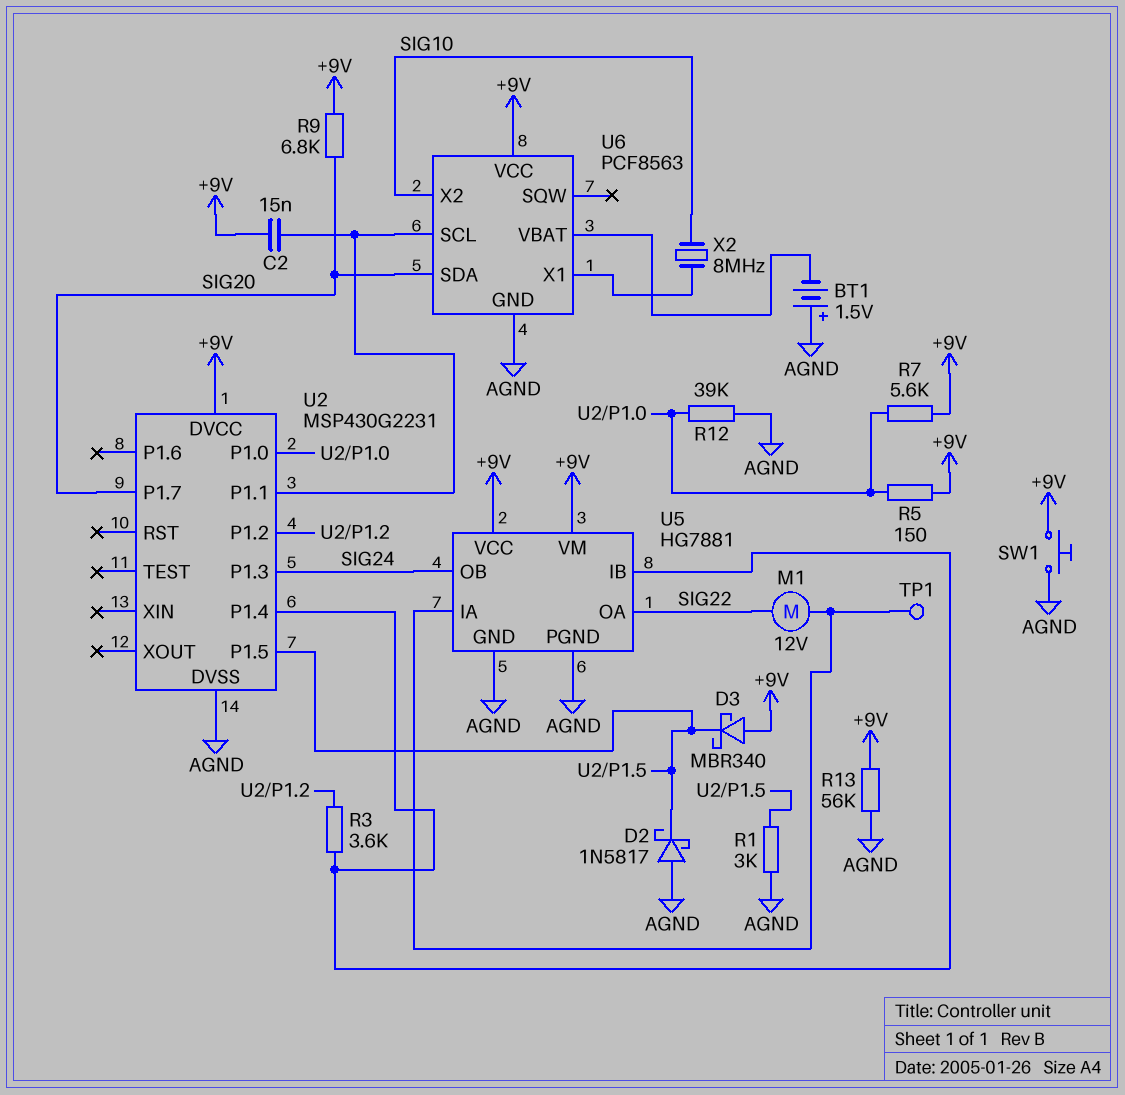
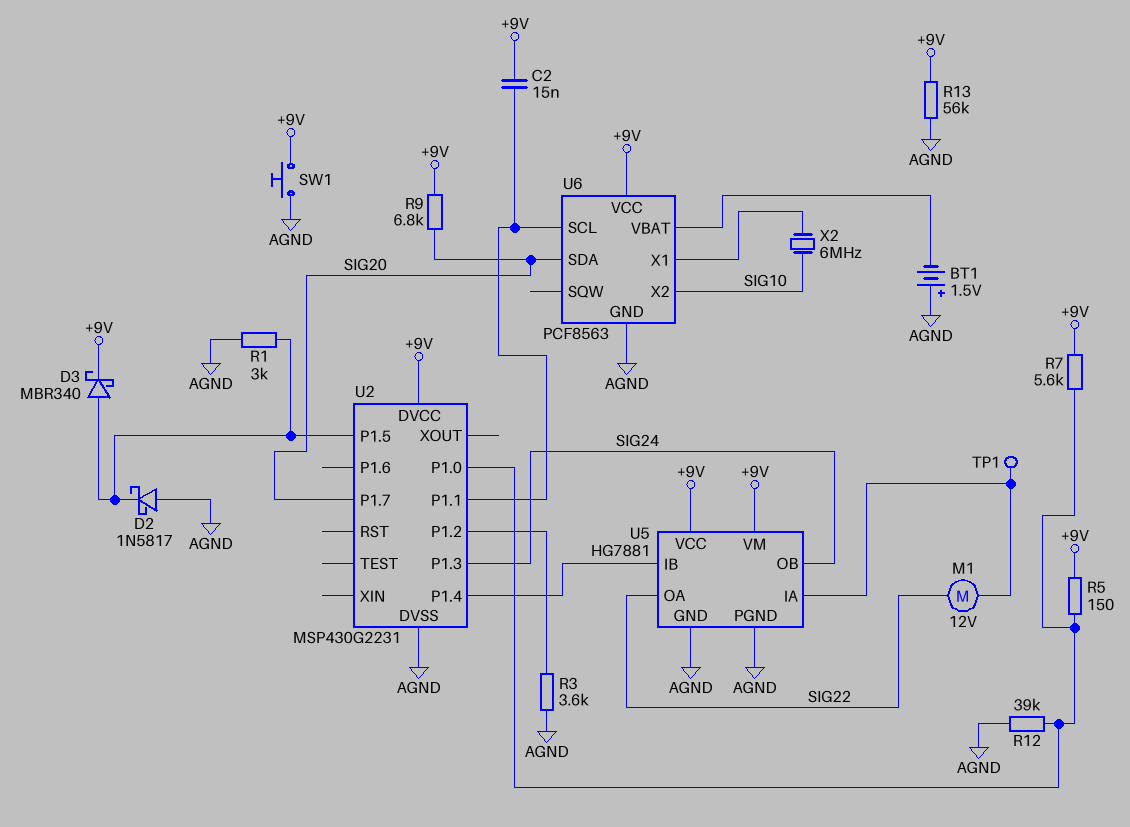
D3: schottky MBR340 (A +9V, K U2/P1.5) -> schottky MBR340 (A U2/P1.5, K +9V)
R3: 3.6k (U2/P1.2, U2/P1.4) -> 3.6k (AGND, U2/P1.2)
X2: 8MHz (SIG10, U6/X1) -> 6MHz (SIG10, U6/X1)

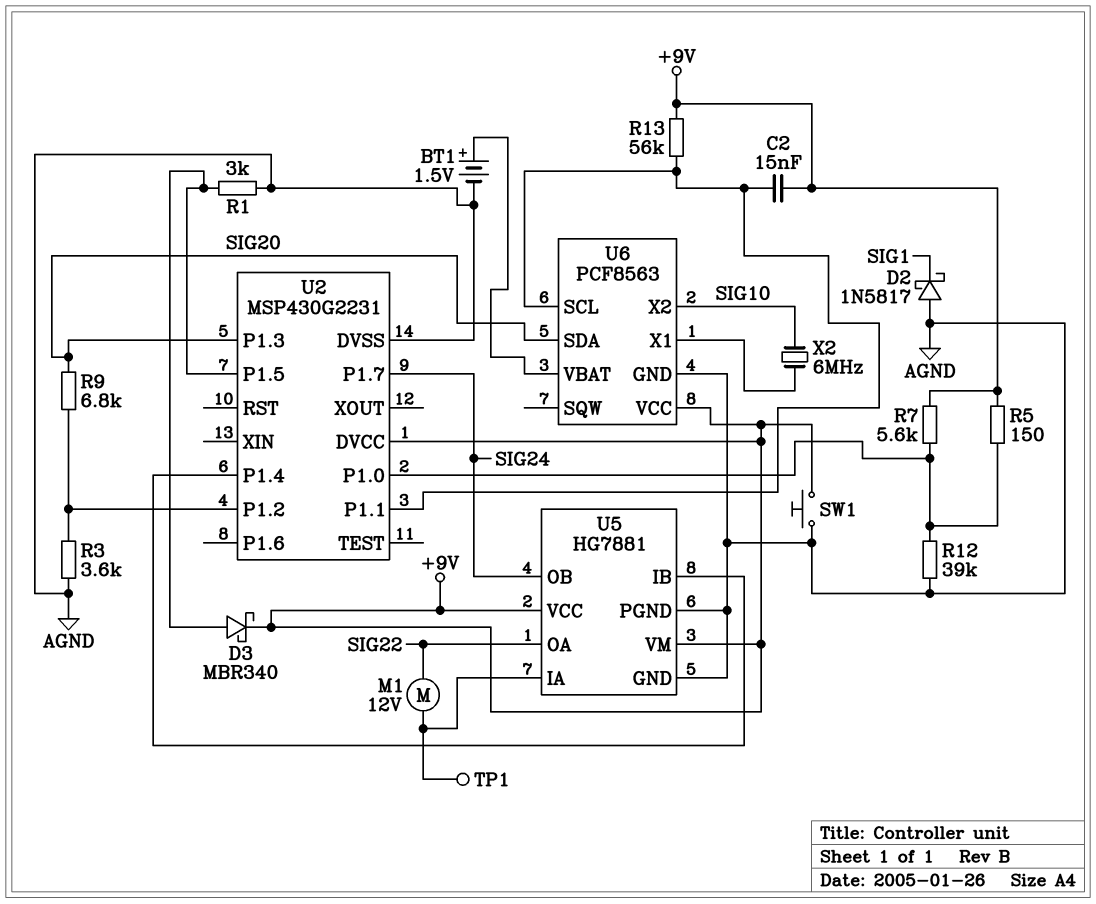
BT1: 1.5V (plus AGND, minus U6/VBAT) -> 1.5V (plus U6/VBAT, minus AGND)
D2: schottky 1N5817 (A AGND, K U2/P1.5) -> schottky 1N5817 (A AGND, K SIG1)
R9: 6.8k (+9V, SIG20) -> 6.8k (SIG20, U2/P1.2)
R13: 56k (+9V, AGND) -> 56k (+9V, U2/P1.1)
U2 pin P1.3: SIG24 -> SIG20
U2 pin P1.7: SIG20 -> SIG24

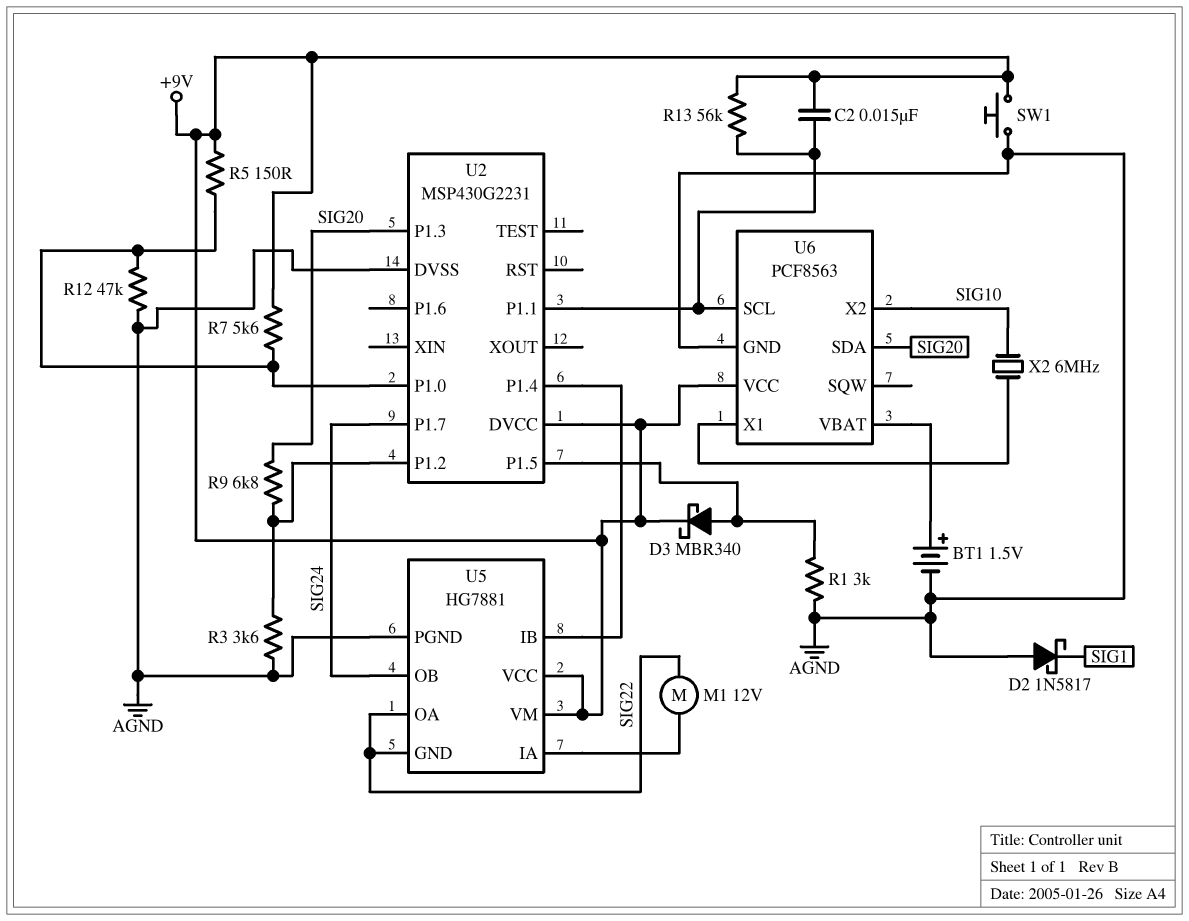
R12: 39k (AGND, U2/P1.0) -> 47k (AGND, U2/P1.0)
TP1: test point (U5/IA) -> none
U5 pin GND: AGND -> SIG22

